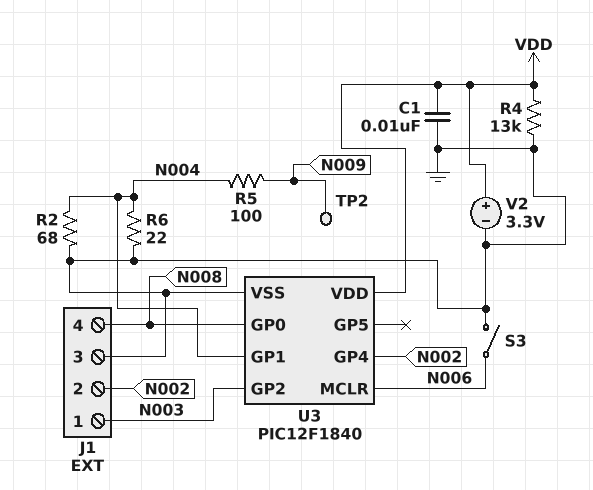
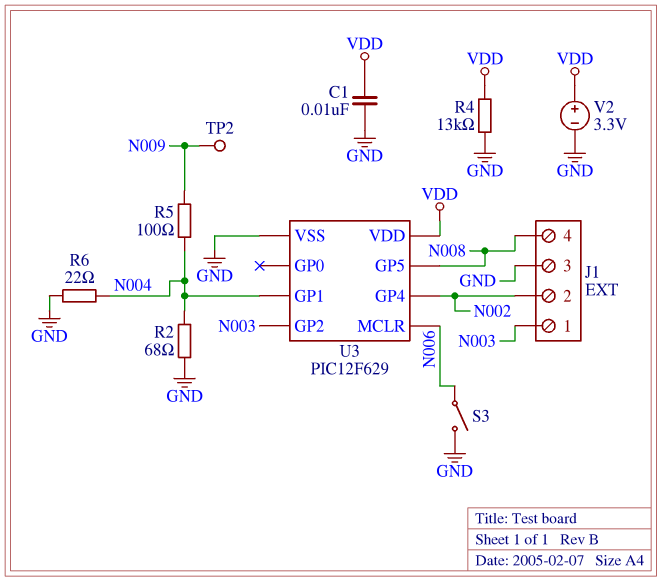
U3: PIC12F1840 -> PIC12F629
U3 pin GP0: N008 -> none
U3 pin GP5: none -> N008

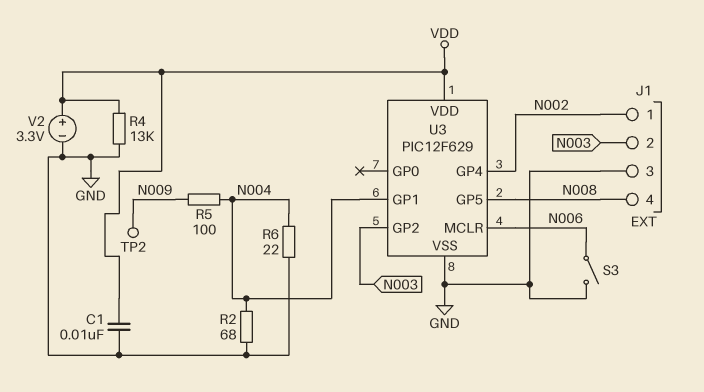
J1 pin 1: N003 -> N002
J1 pin 2: N002 -> N003

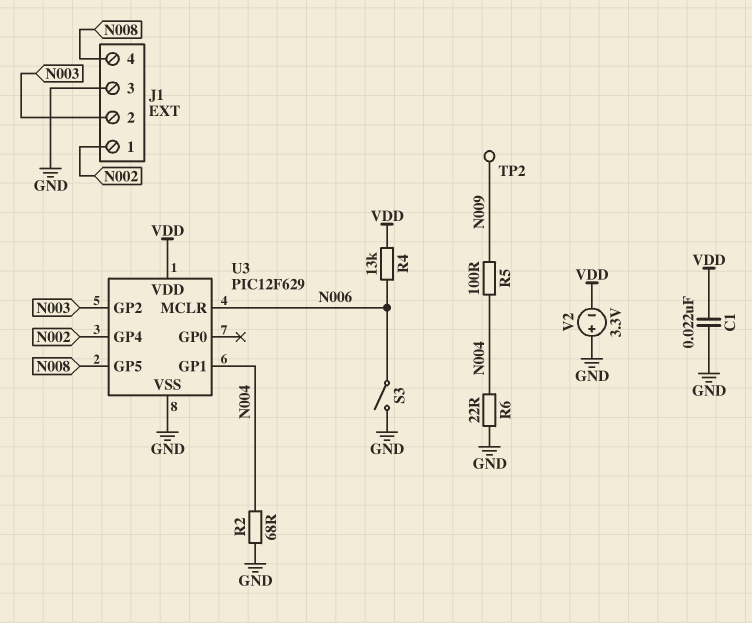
C1: 10nF (GND, VDD) -> 22nF (GND, VDD)
R4: 13k (GND, VDD) -> 13k (N006, VDD)
V2: 3.3V (plus VDD, minus GND) -> 3.3V (plus GND, minus VDD)

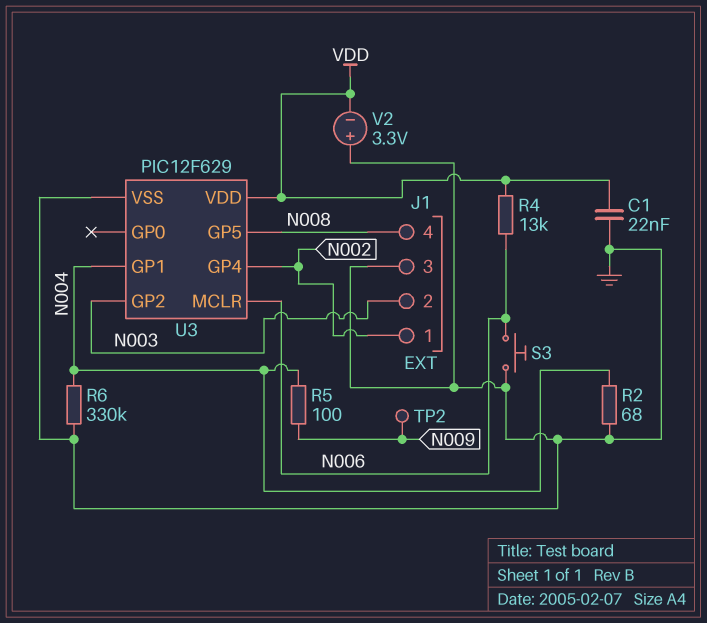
R6: 22 (GND, N004) -> 330k (GND, N004)
S3: switch (GND, N006) -> button (GND, N006)

